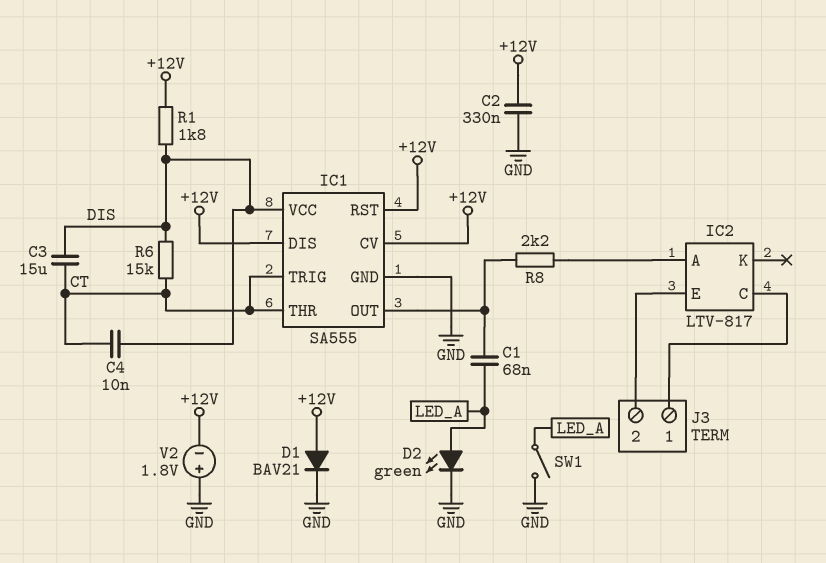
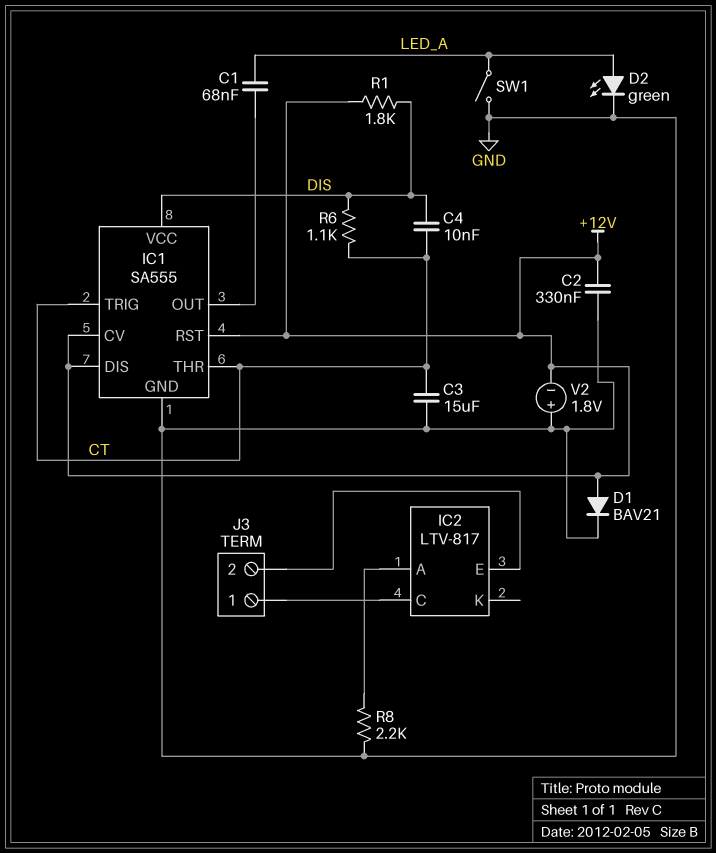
C3: 15uF (CT, DIS) -> 15uF (CT, GND)
R6: 15k (CT, DIS) -> 1.1k (CT, DIS)
R8: 2.2k (IC1/OUT, IC2/A) -> 2.2k (GND, IC2/A)

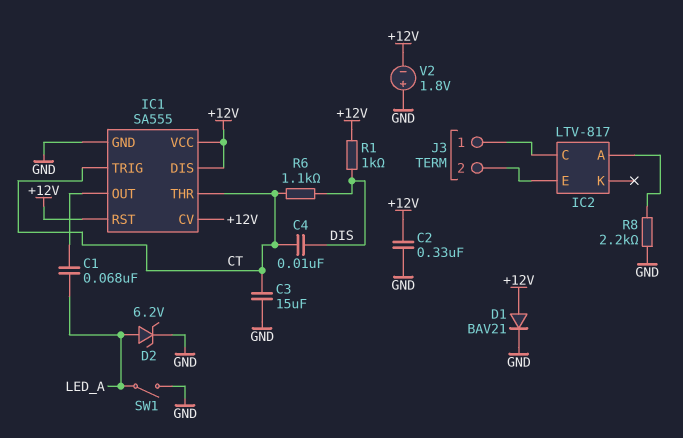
D2: LED green (A LED_A, K GND) -> zener 6.2V (A LED_A, K GND)
IC1 pin VCC: DIS -> +12V
R1: 1.8k (+12V, DIS) -> 1k (+12V, DIS)

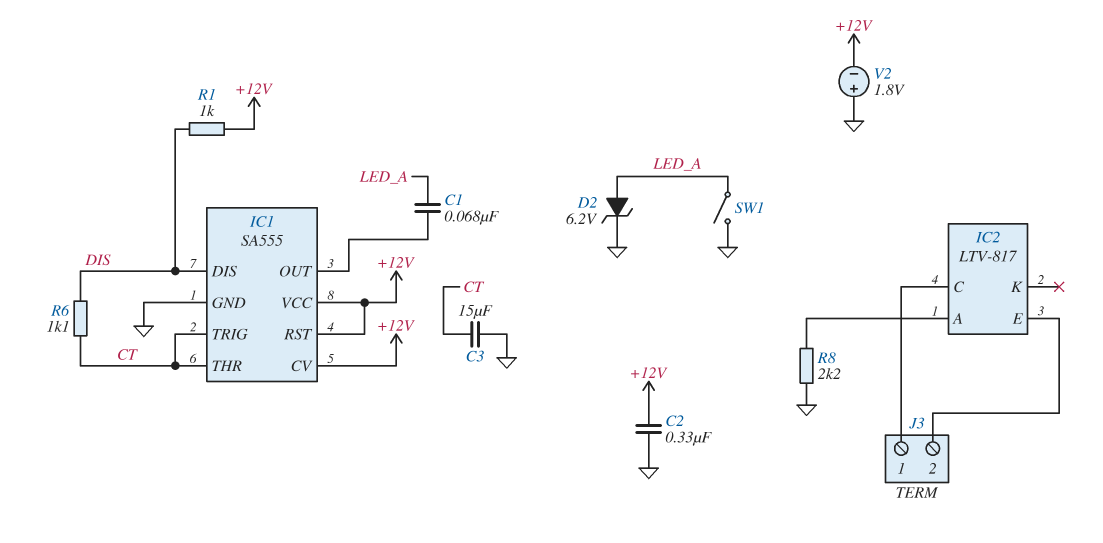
C4: 10nF (CT, DIS) -> none
D1: diode BAV21 (A +12V, K GND) -> none
IC1 pin DIS: +12V -> DIS

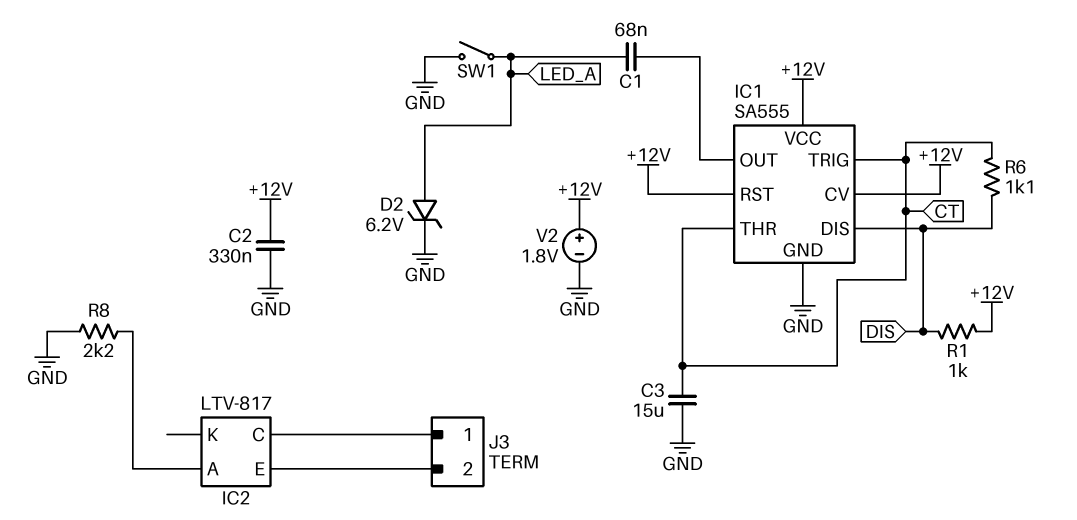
V2: 1.8V (plus GND, minus +12V) -> 1.8V (plus +12V, minus GND)

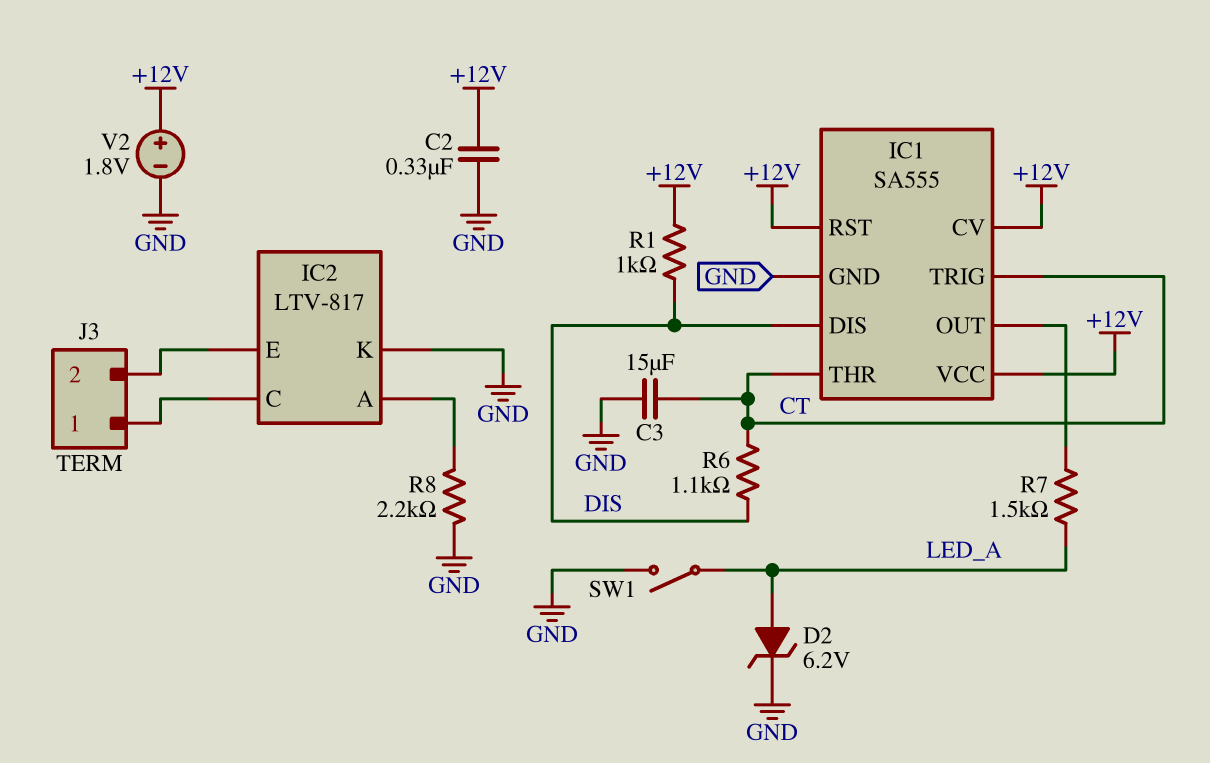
C1: 68nF (IC1/OUT, LED_A) -> none
IC2 pin K: none -> GND
R7: none -> 1.5k (IC1/OUT, LED_A)

